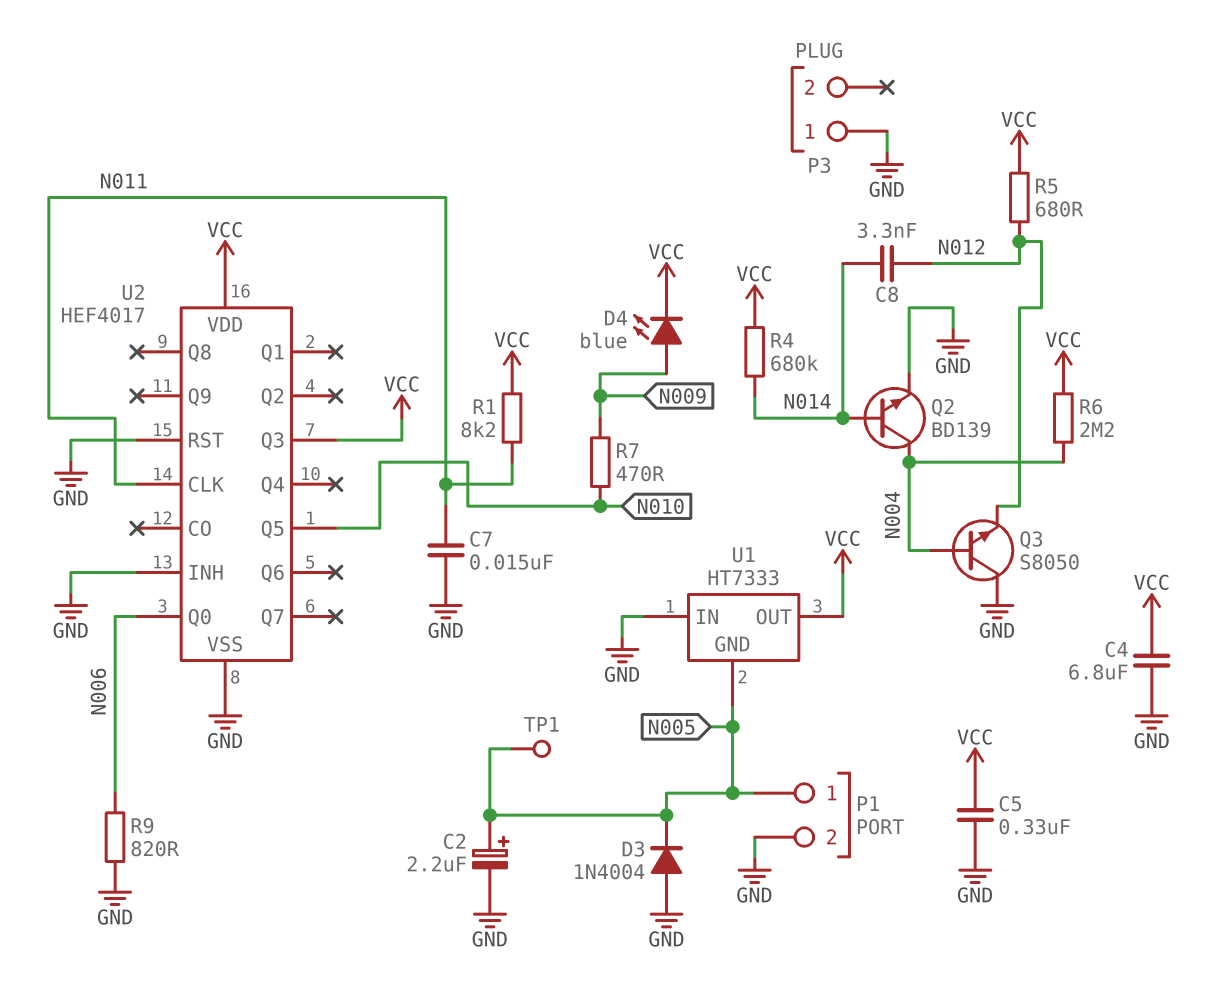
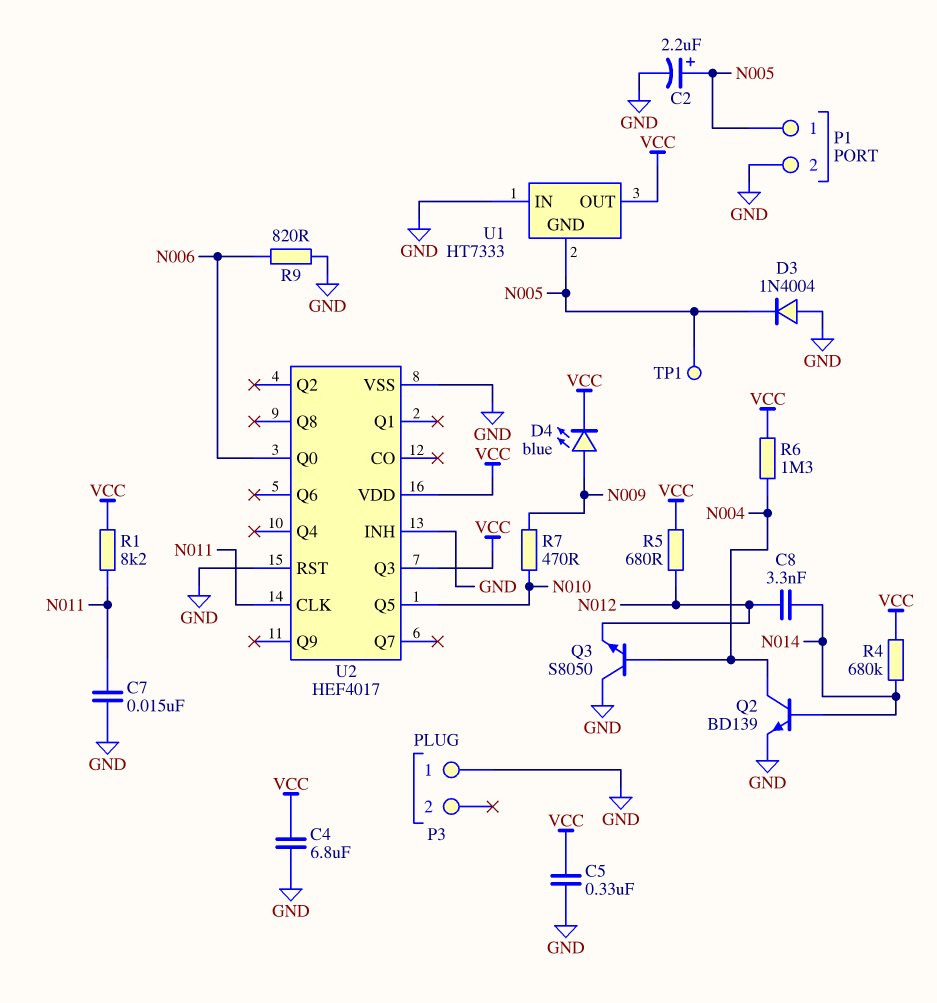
R6: 2.2M (N004, VCC) -> 1.3M (N004, VCC)

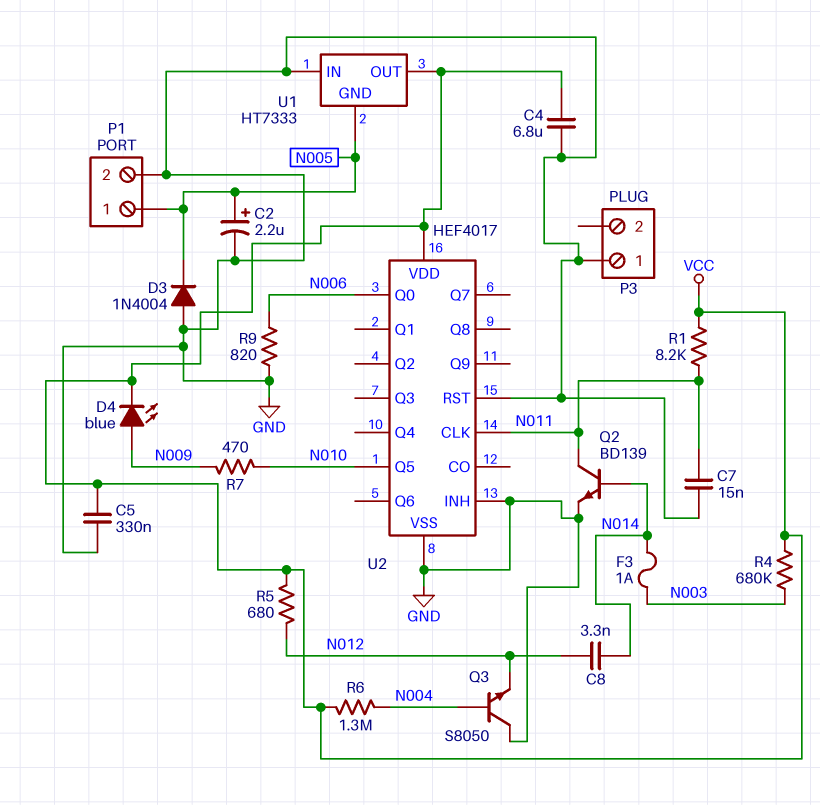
F3: none -> 1A (N003, N014)
Q2: NPN BD139 (B N014, C N004, E GND) -> NPN BD139 (B N014, C N011, E GND)
R4: 680k (N014, VCC) -> 680k (N003, VCC)
TP1: test point (N005) -> none
U2 pin Q3: VCC -> none

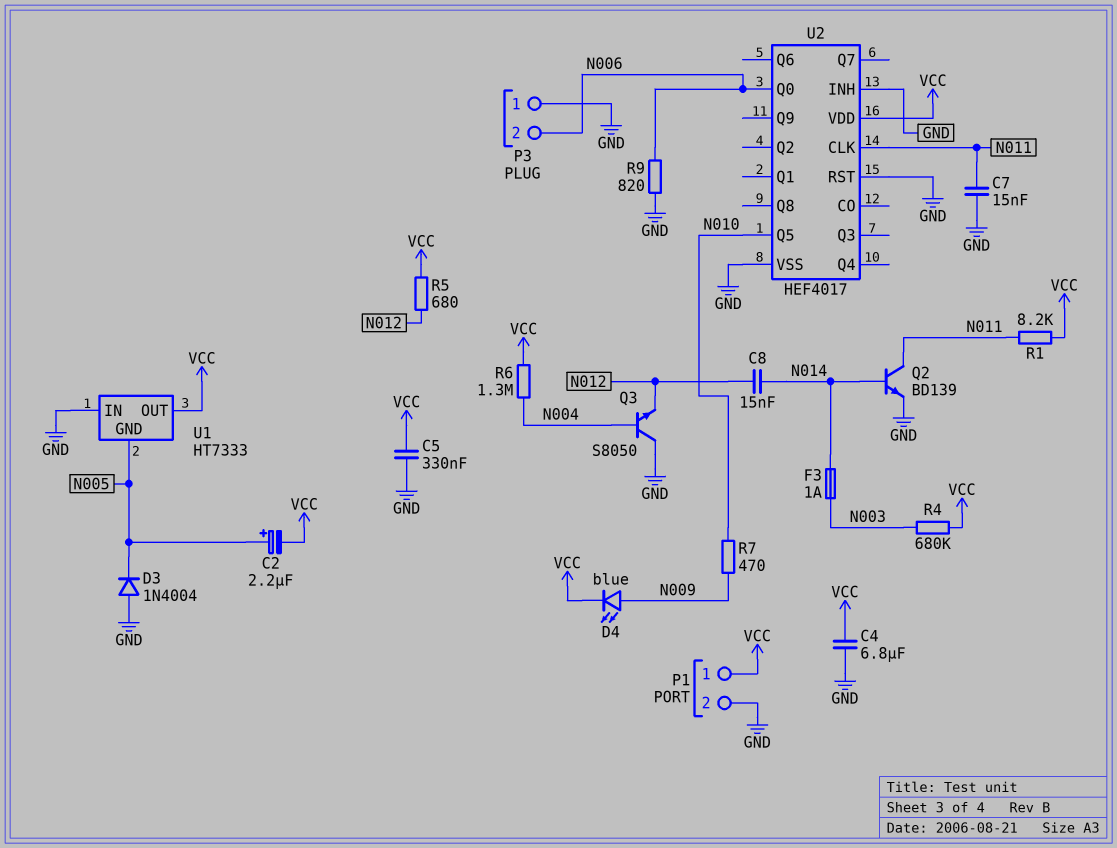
C2: 2.2uF (plus N005, minus GND) -> 2.2uF (plus N005, minus VCC)
C8: 3.3nF (N012, N014) -> 15nF (N012, N014)
P1 pin 1: N005 -> VCC
P3 pin 2: none -> N006

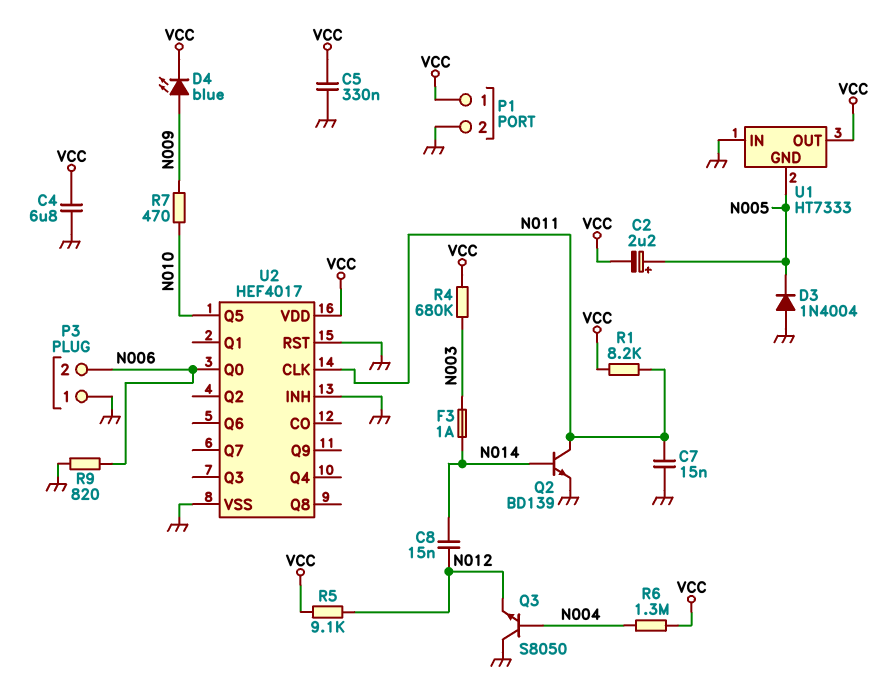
R5: 680 (N012, VCC) -> 9.1k (N012, VCC)

